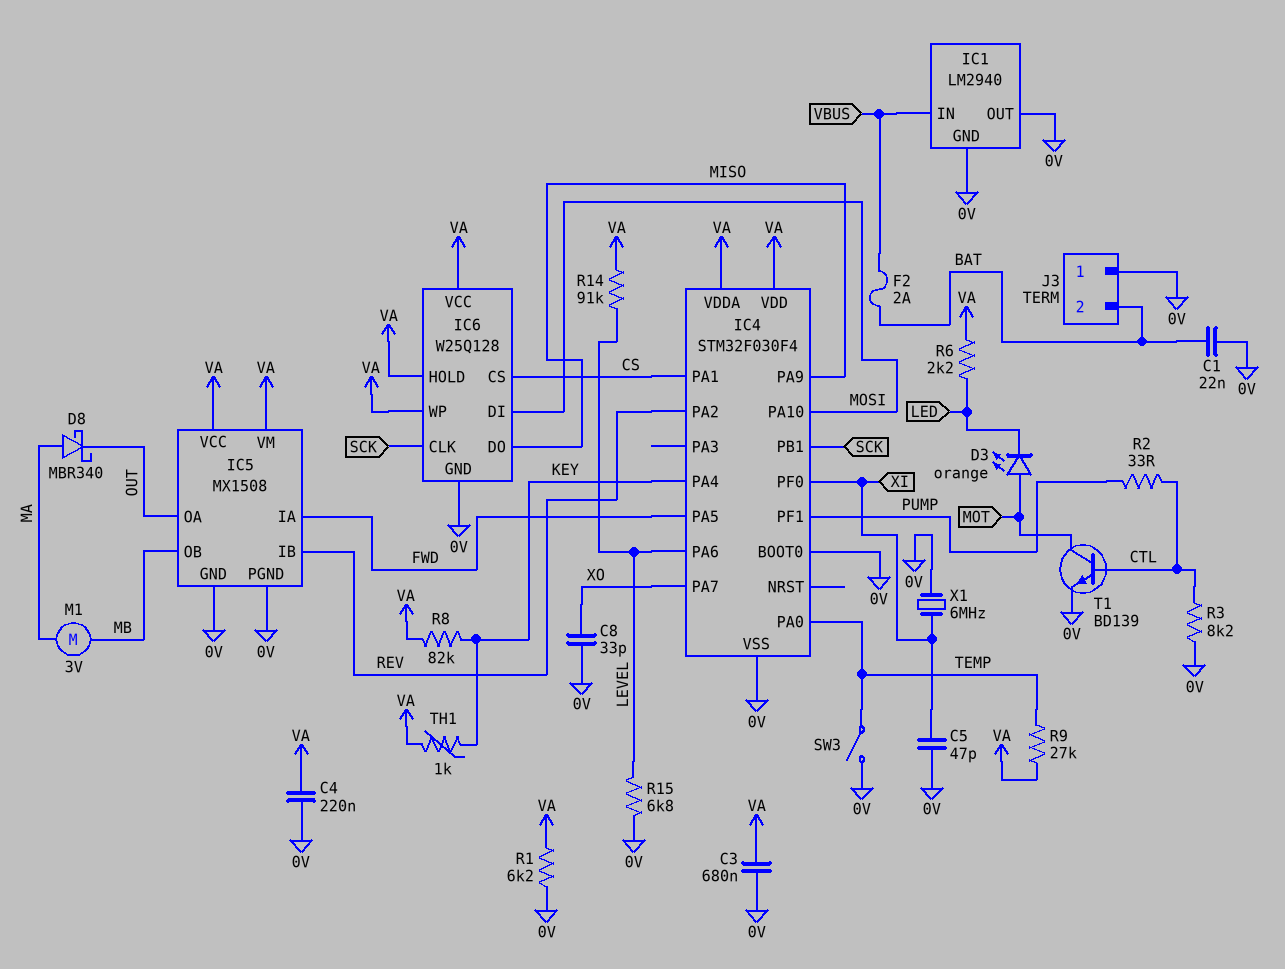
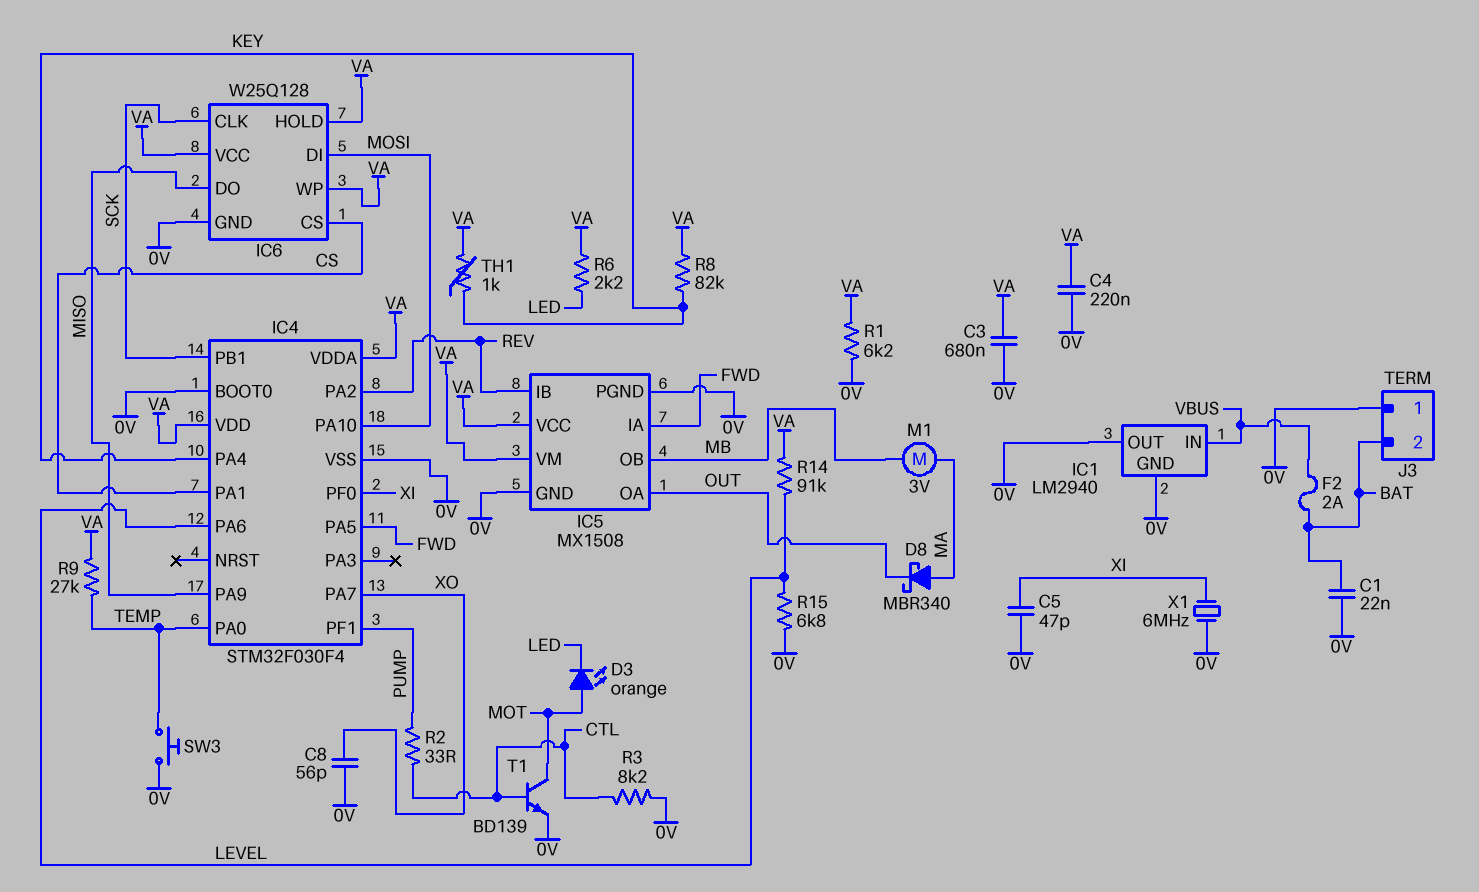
C8: 33pF (0V, XO) -> 56pF (0V, XO)
SW3: switch (0V, TEMP) -> button (0V, TEMP)

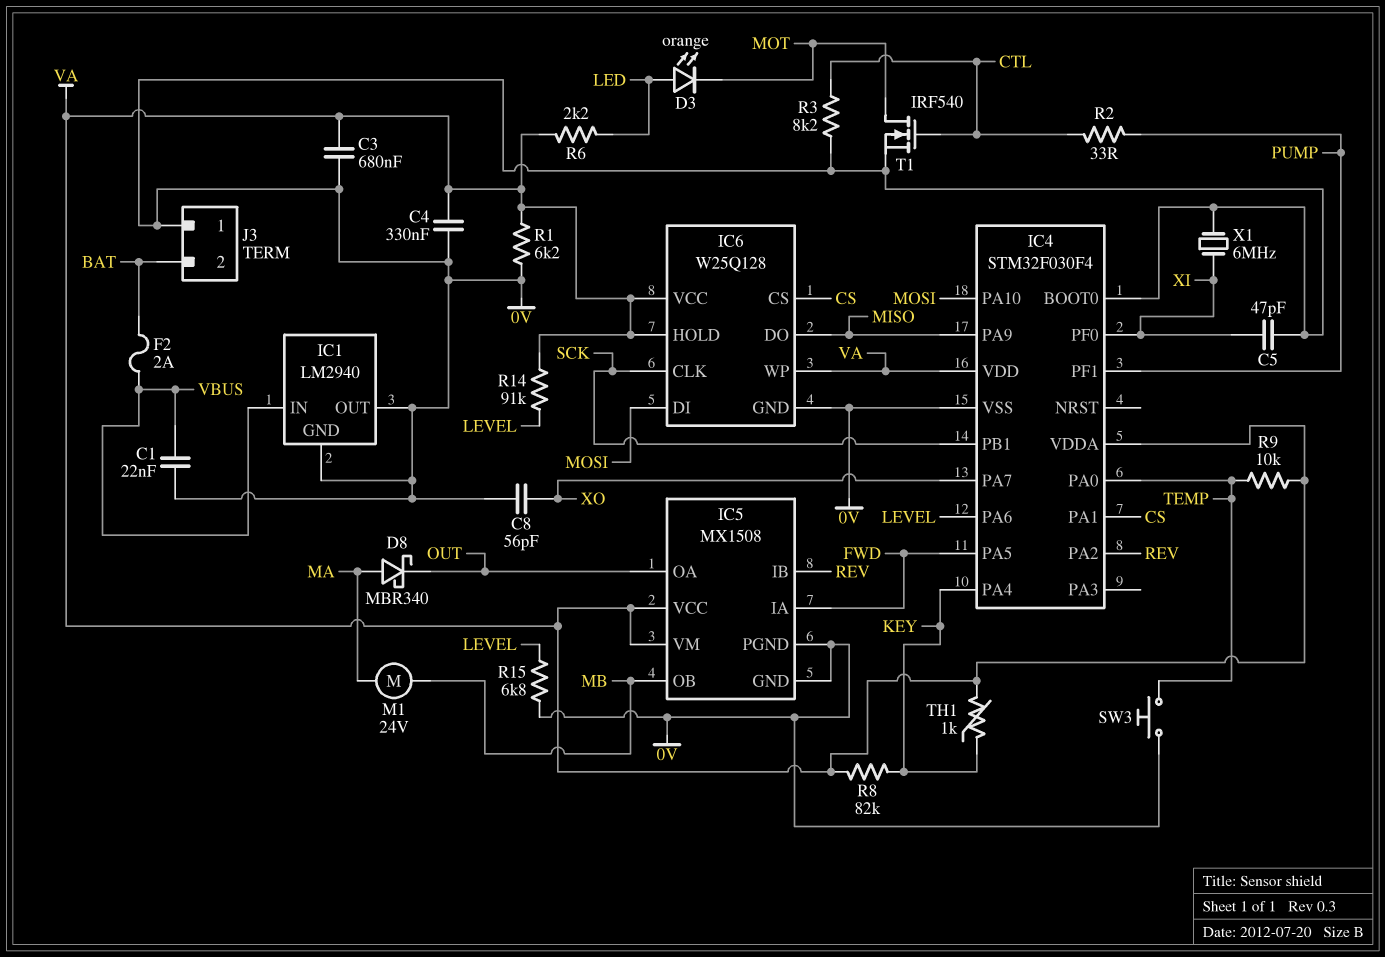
C1: 22nF (0V, BAT) -> 22nF (0V, VBUS)
C4: 220nF (0V, VA) -> 330nF (0V, VA)
D3: LED orange (A MOT, K LED) -> LED orange (A LED, K MOT)
M1: motor 3V (MA, MB) -> motor 24V (MA, MB)
R9: 27k (TEMP, VA) -> 10k (TEMP, VA)
T1: NPN BD139 (B CTL, C MOT, E 0V) -> NMOS IRF540 (G CTL, D MOT, S 0V)

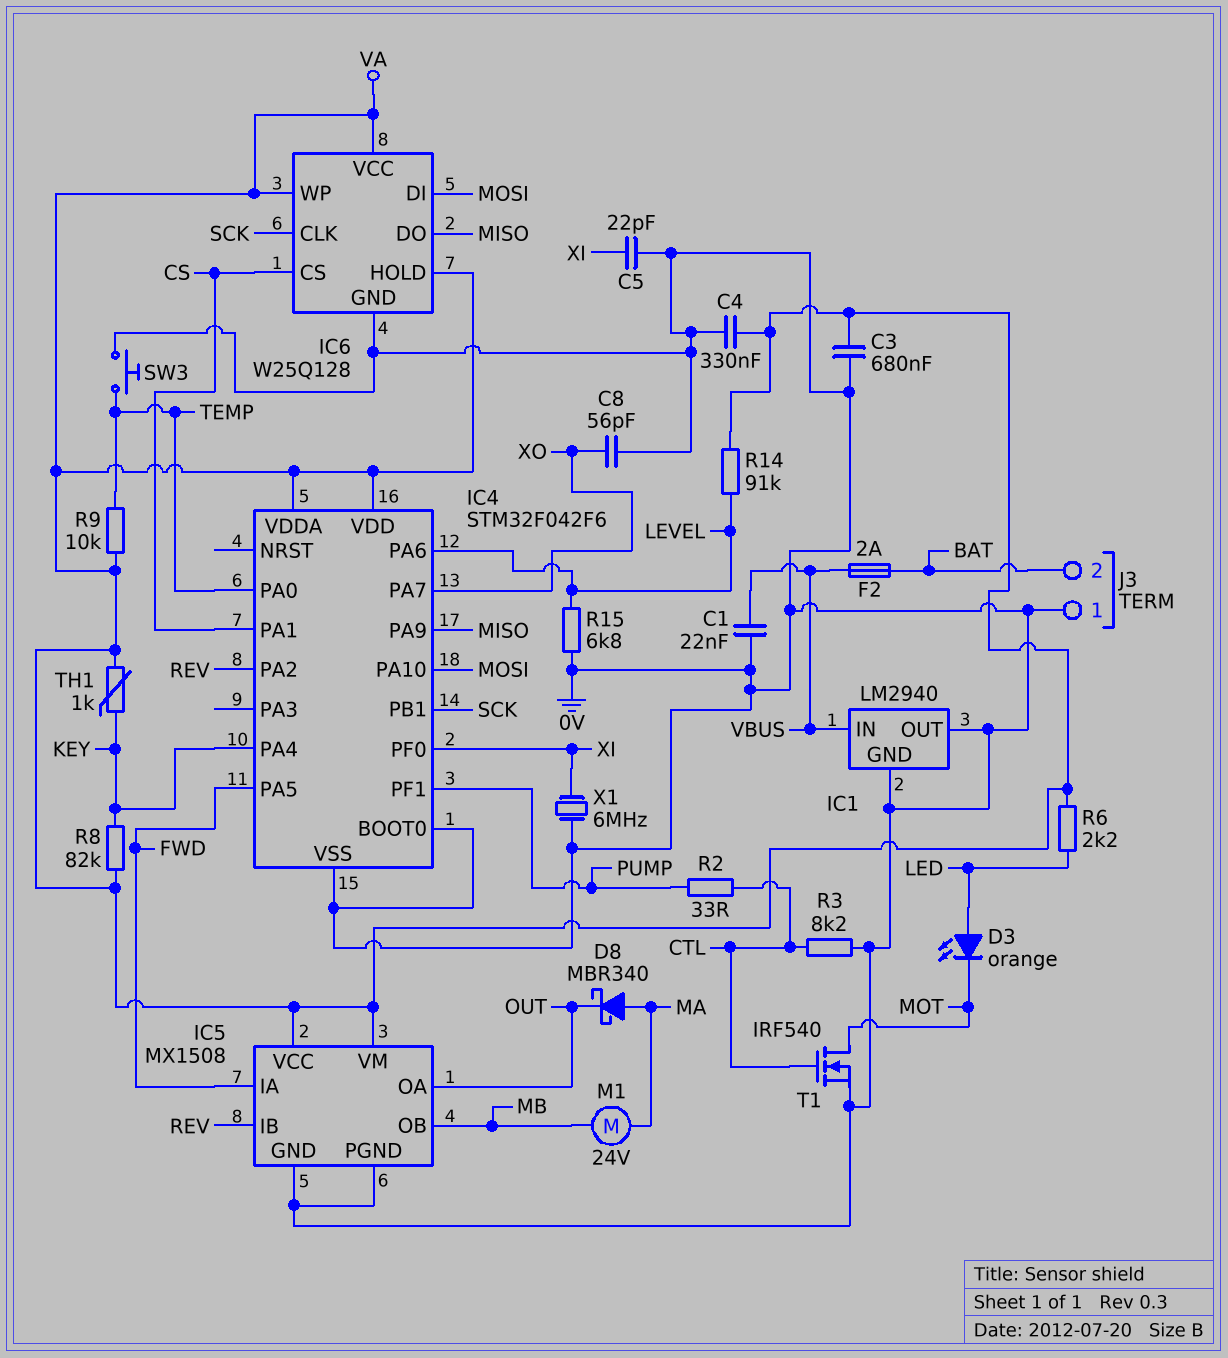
C5: 47pF (0V, XI) -> 22pF (0V, XI)
IC4: STM32F030F4 -> STM32F042F6
R1: 6.2k (0V, VA) -> none

